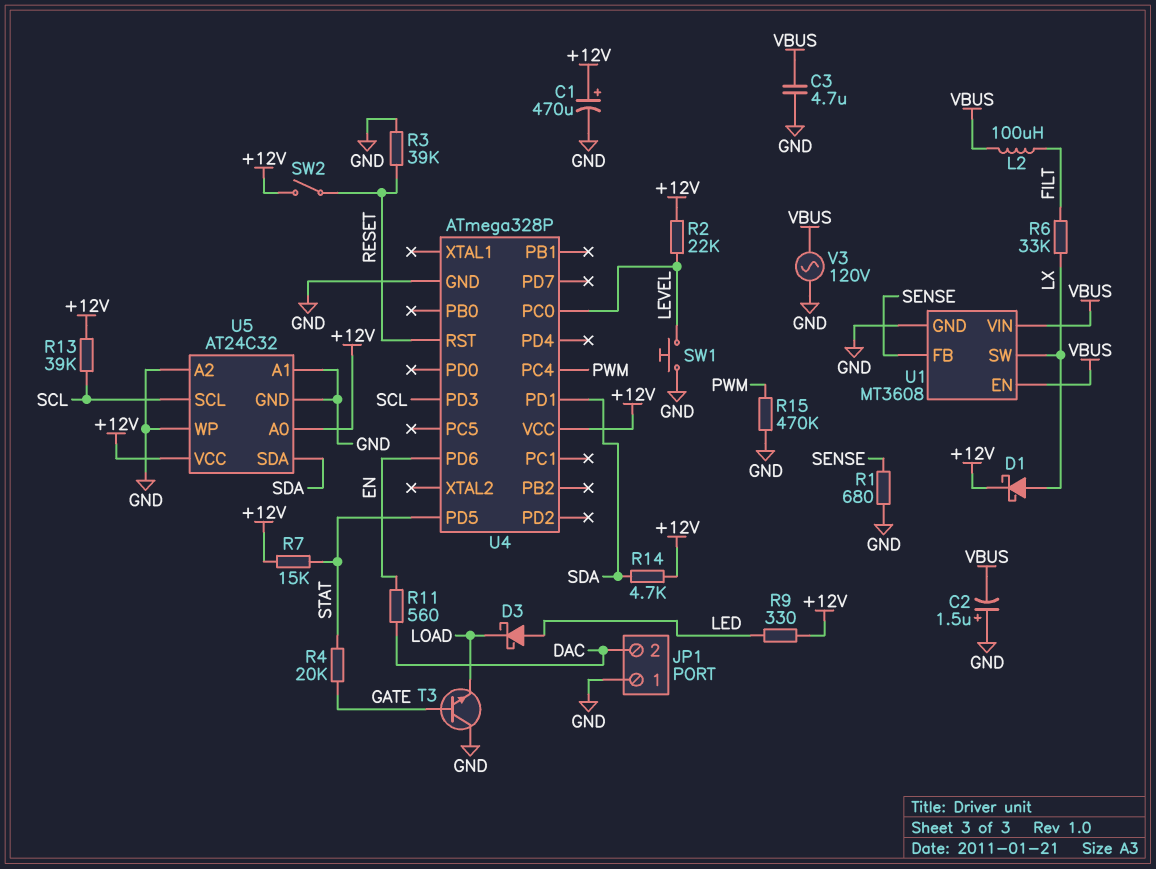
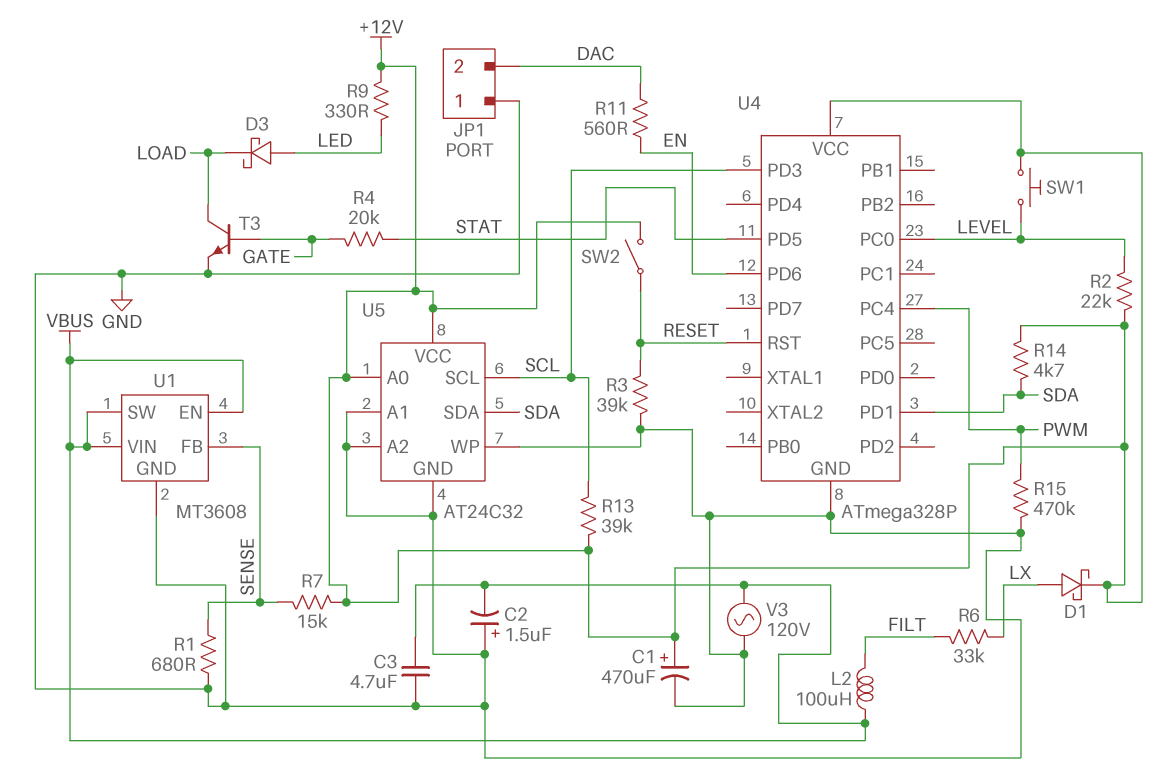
R7: 15k (+12V, STAT) -> 15k (+12V, SENSE)
SW1: button (GND, LEVEL) -> button (+12V, LEVEL)
T3: NPN (B GATE, C GND, E LOAD) -> NPN (B GATE, C LOAD, E GND)
U1 pin SW: LX -> VBUS

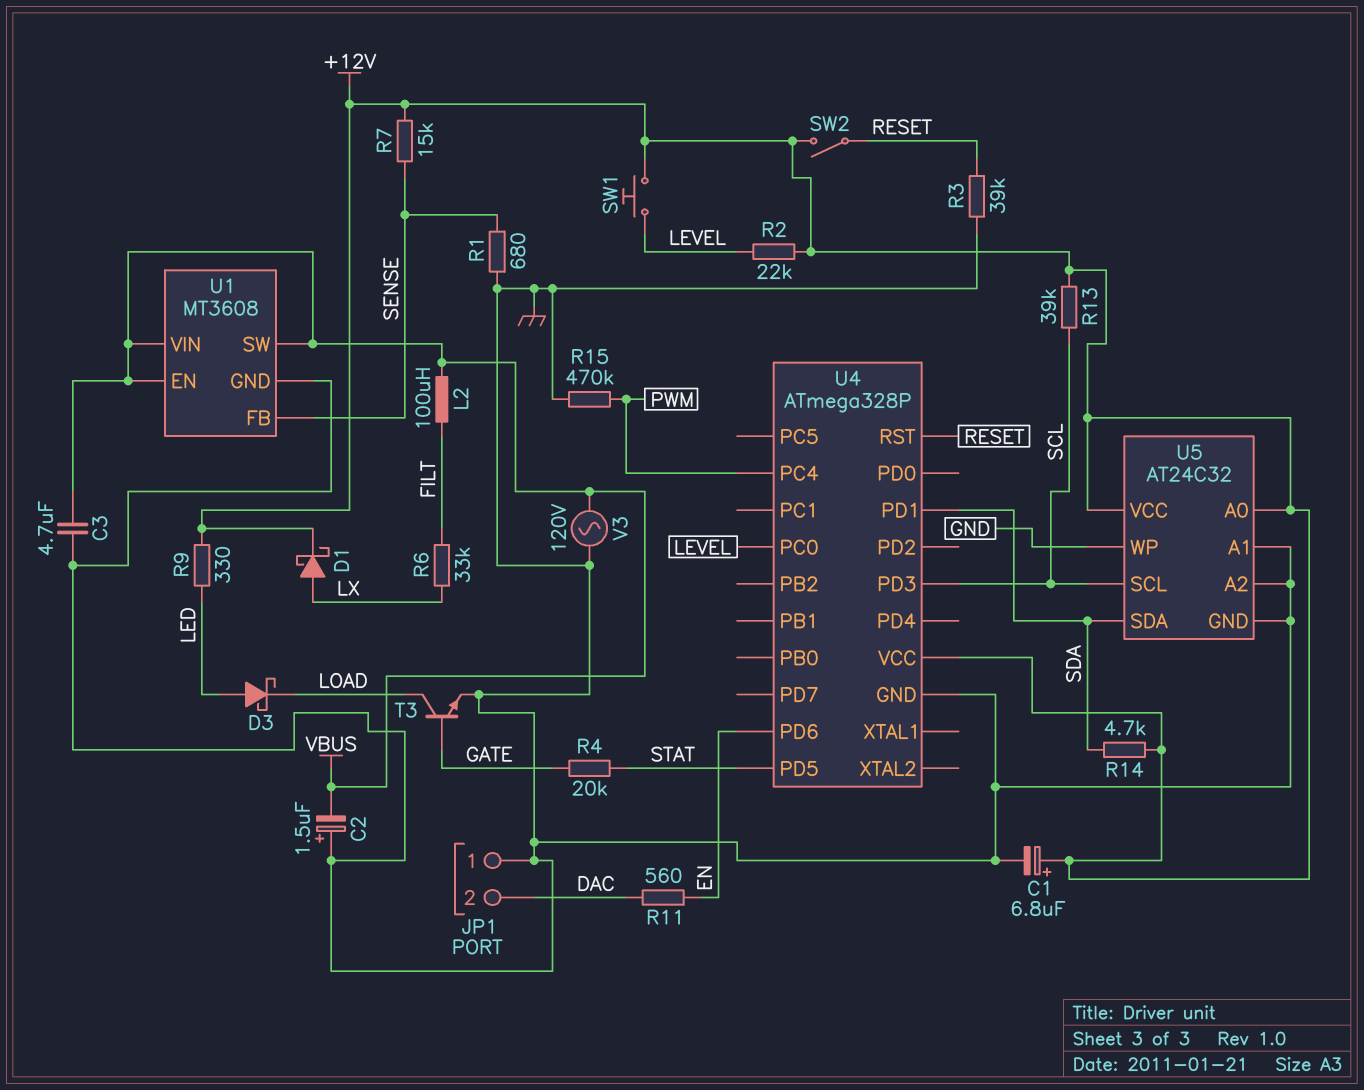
C1: 470uF (plus +12V, minus GND) -> 6.8uF (plus +12V, minus GND)

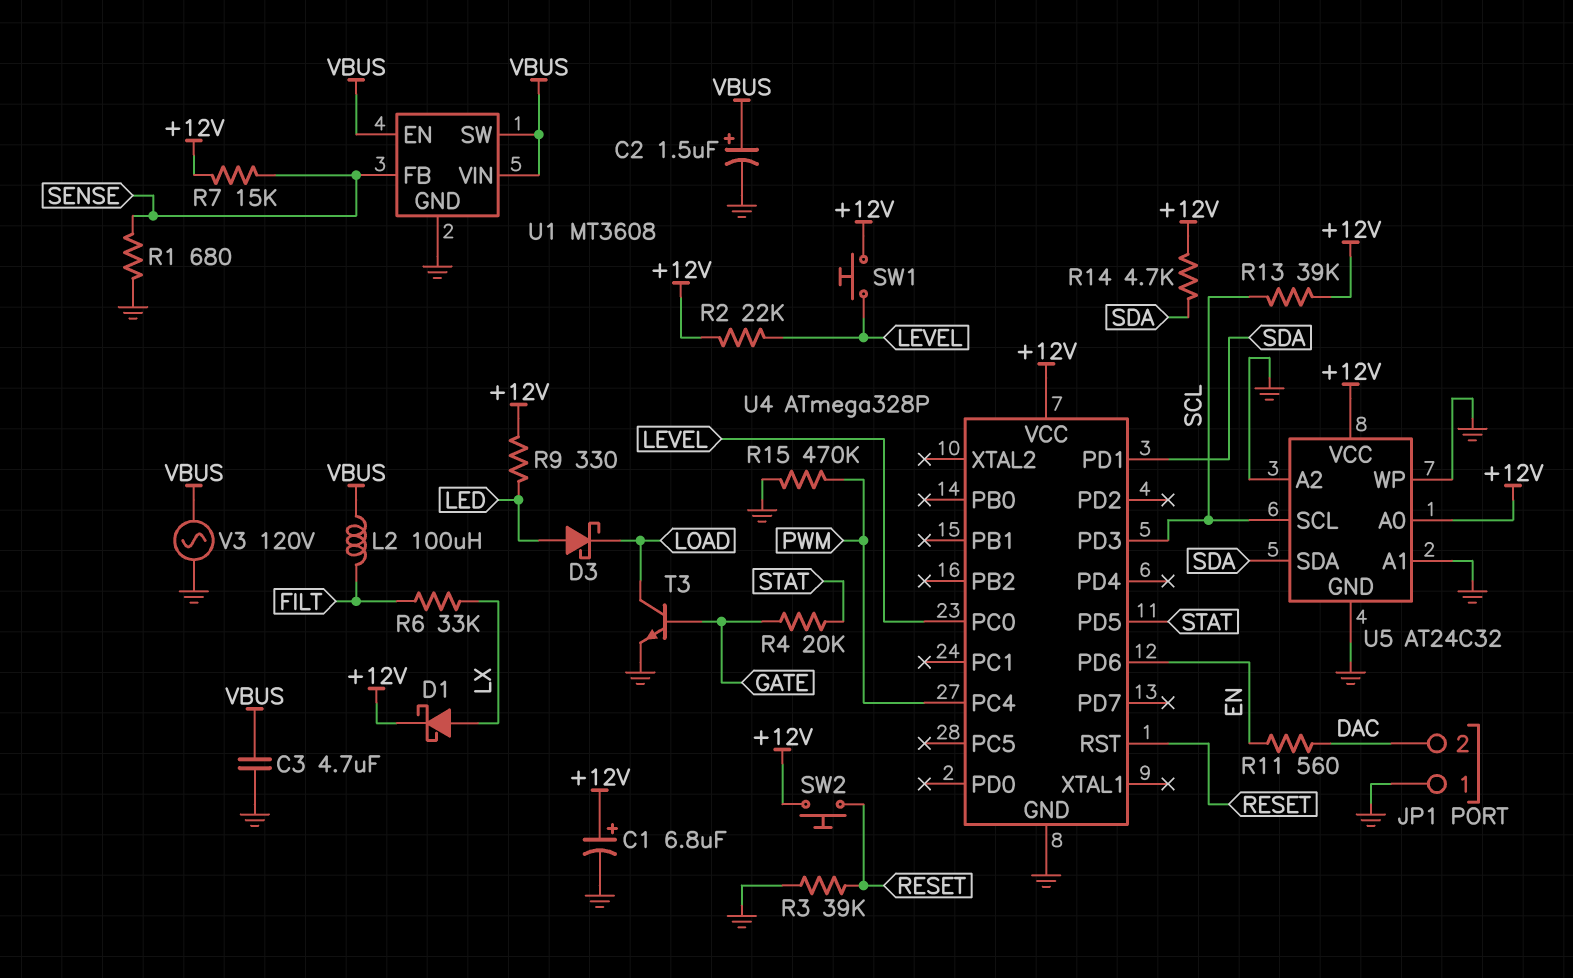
C2: 1.5uF (plus GND, minus VBUS) -> 1.5uF (plus VBUS, minus GND)
SW2: switch (+12V, RESET) -> button (+12V, RESET)

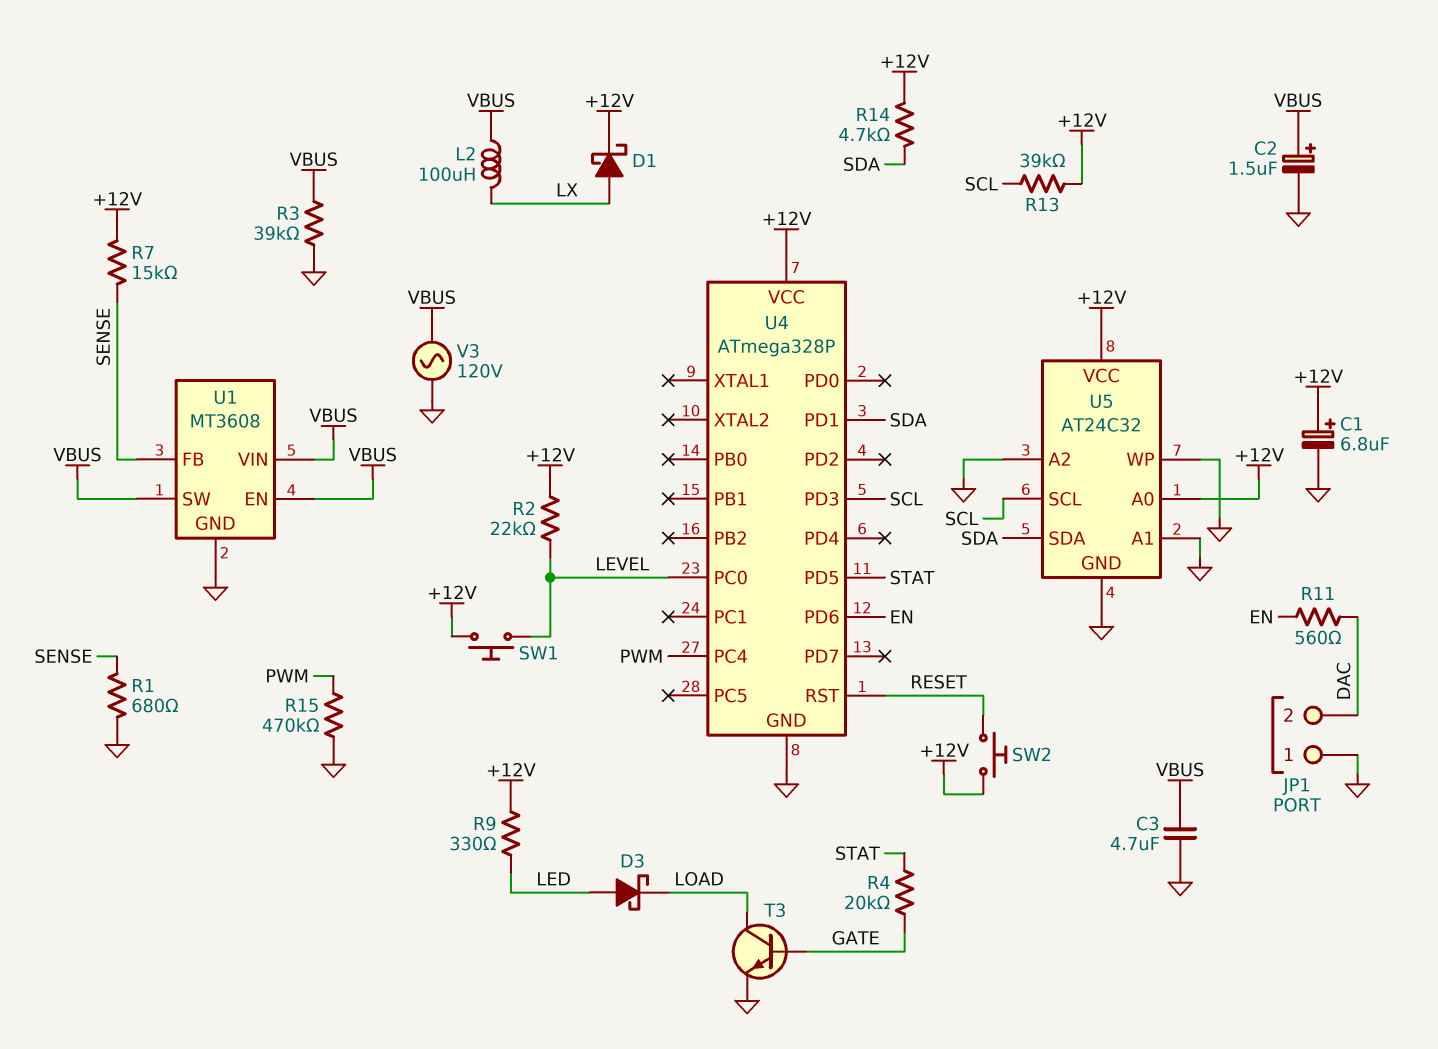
L2: 100uH (FILT, VBUS) -> 100uH (LX, VBUS)
R3: 39k (GND, RESET) -> 39k (GND, VBUS)
R6: 33k (FILT, LX) -> none

